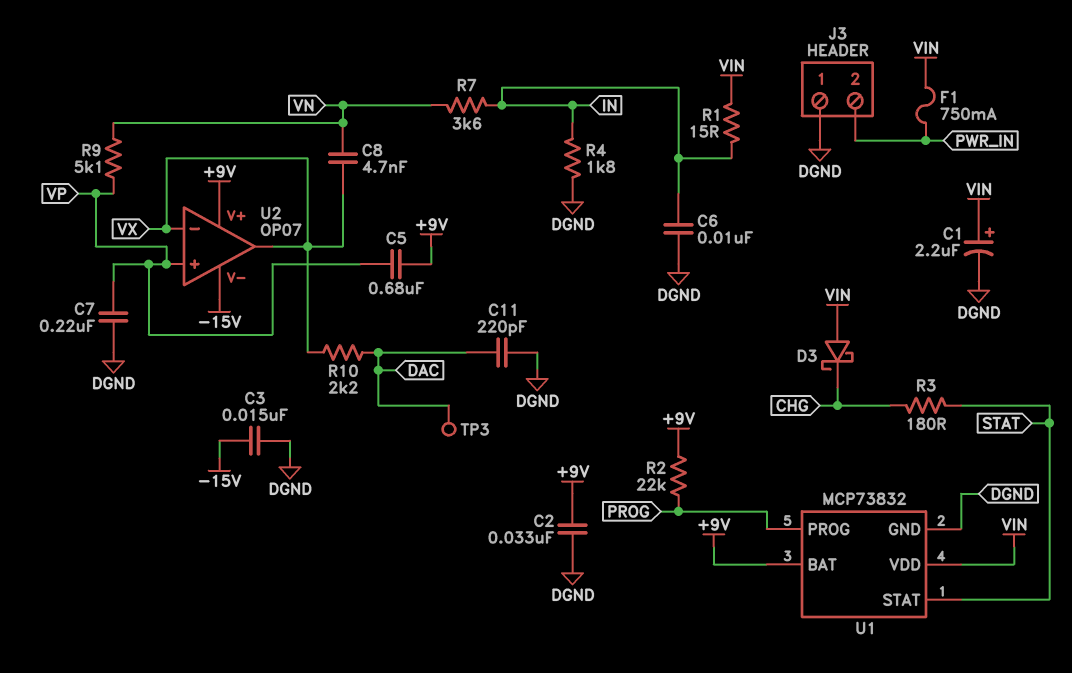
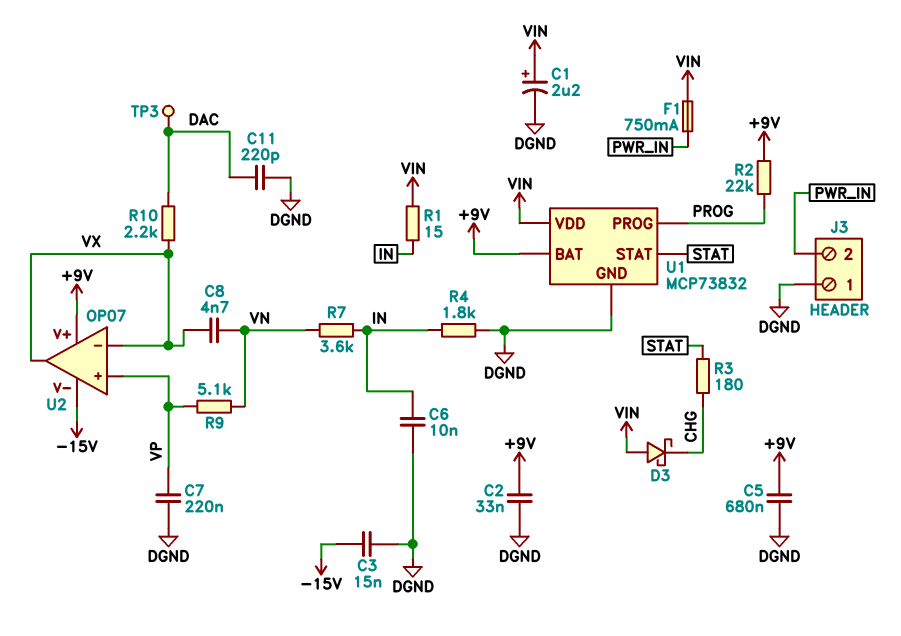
C5: 680nF (+9V, VP) -> 680nF (+9V, DGND)

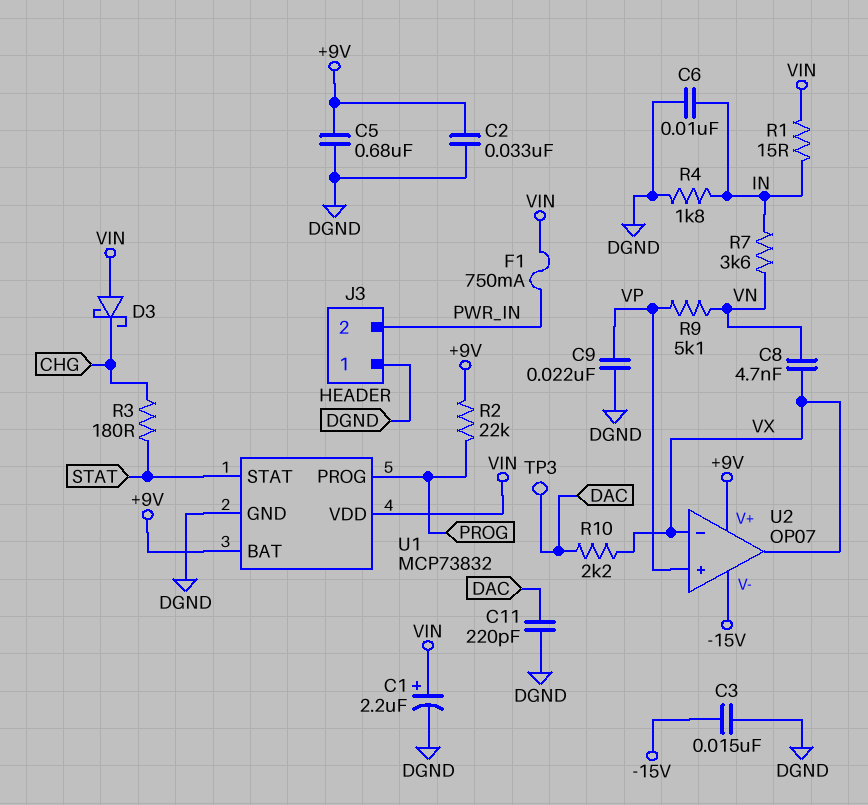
C7: 220nF (DGND, VP) -> none
C9: none -> 22nF (DGND, VP)

